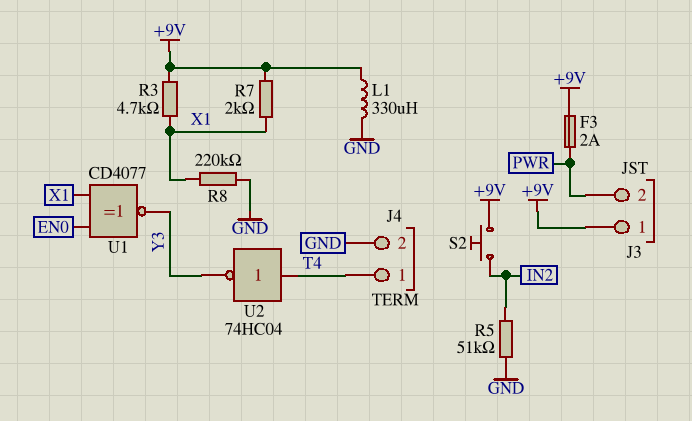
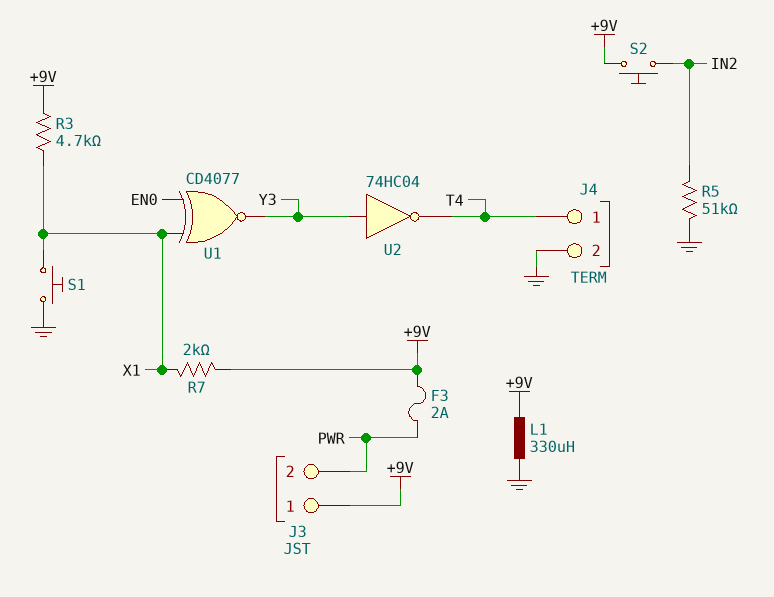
R8: 220k (GND, X1) -> none
S1: none -> button (GND, X1)
U2: NOT 74HC04 (in T4, out Y3) -> NOT 74HC04 (in Y3, out T4)

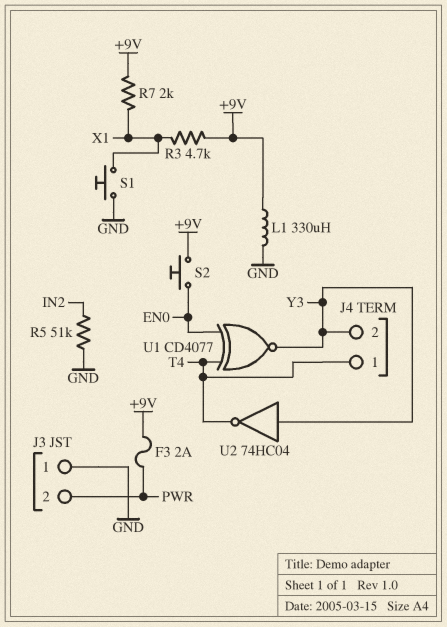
J3 pin 1: +9V -> GND
J4 pin 2: GND -> Y3
S2: button (+9V, IN2) -> button (+9V, EN0)
U1: XNOR CD4077 (in EN0, in X1, out Y3) -> XNOR CD4077 (in EN0, in T4, out Y3)

